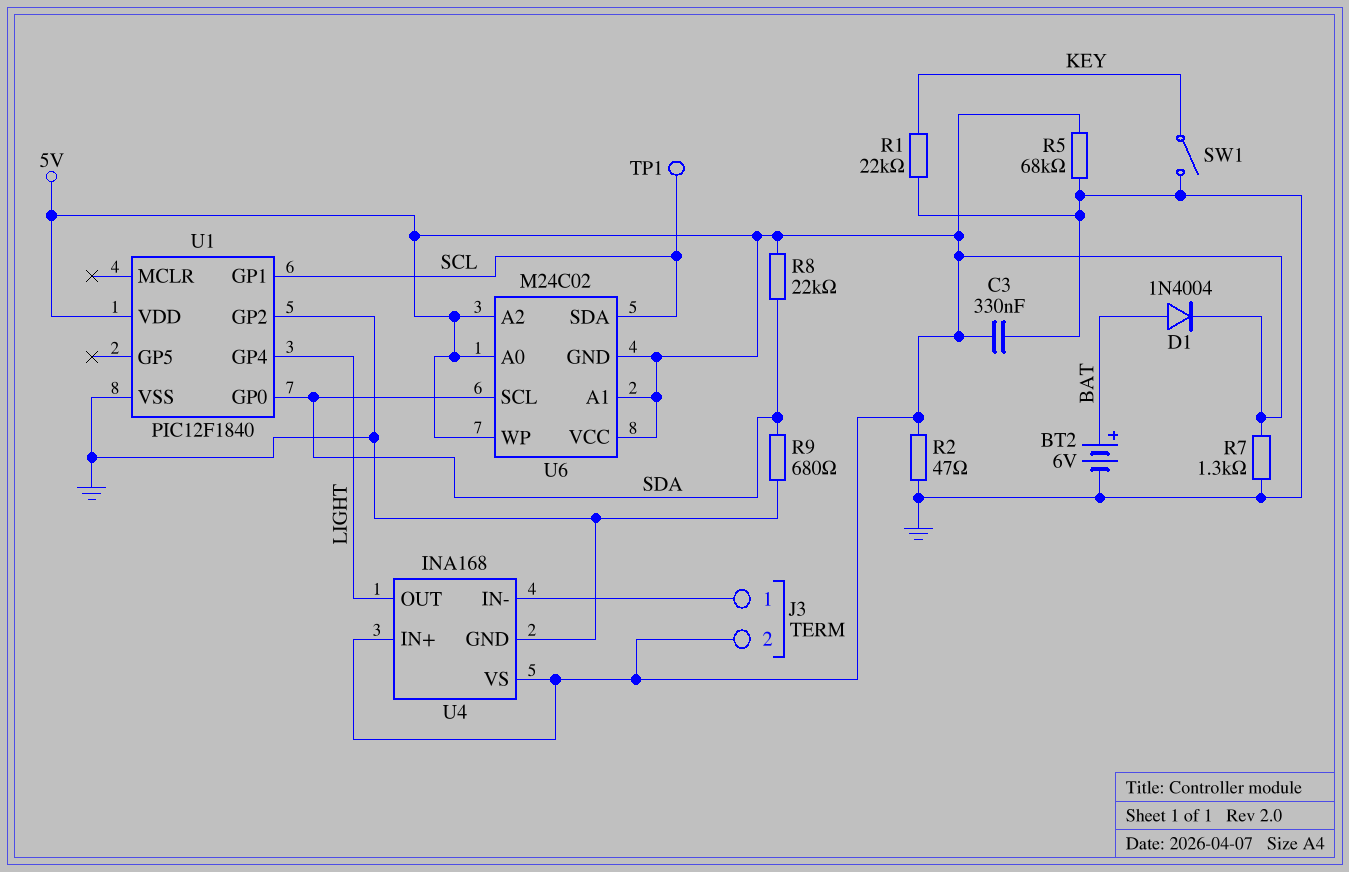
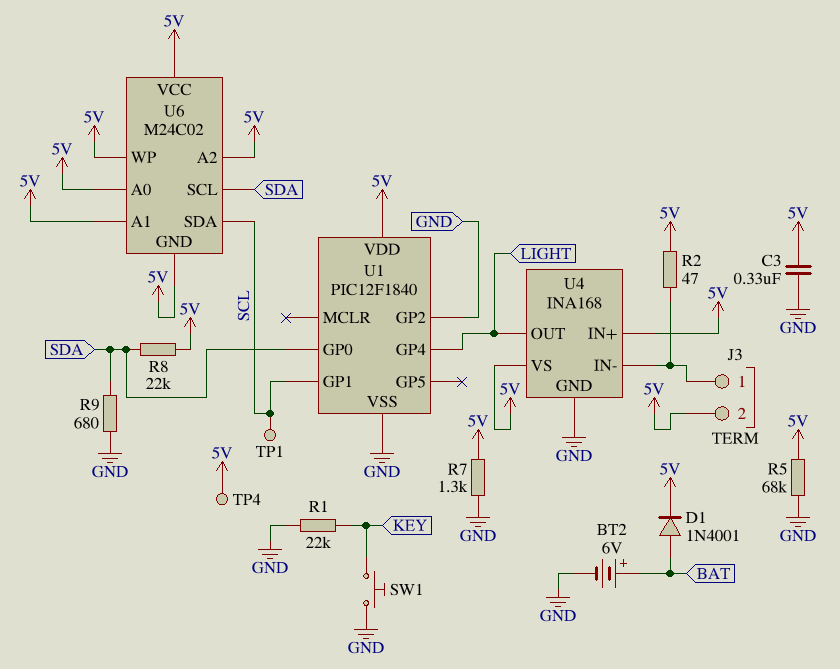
D1: diode 1N4004 (A BAT, K 5V) -> diode 1N4001 (A BAT, K 5V)
R2: 47 (5V, GND) -> 47 (5V, J3/1)
SW1: switch (GND, KEY) -> button (GND, KEY)
TP4: none -> test point (5V)

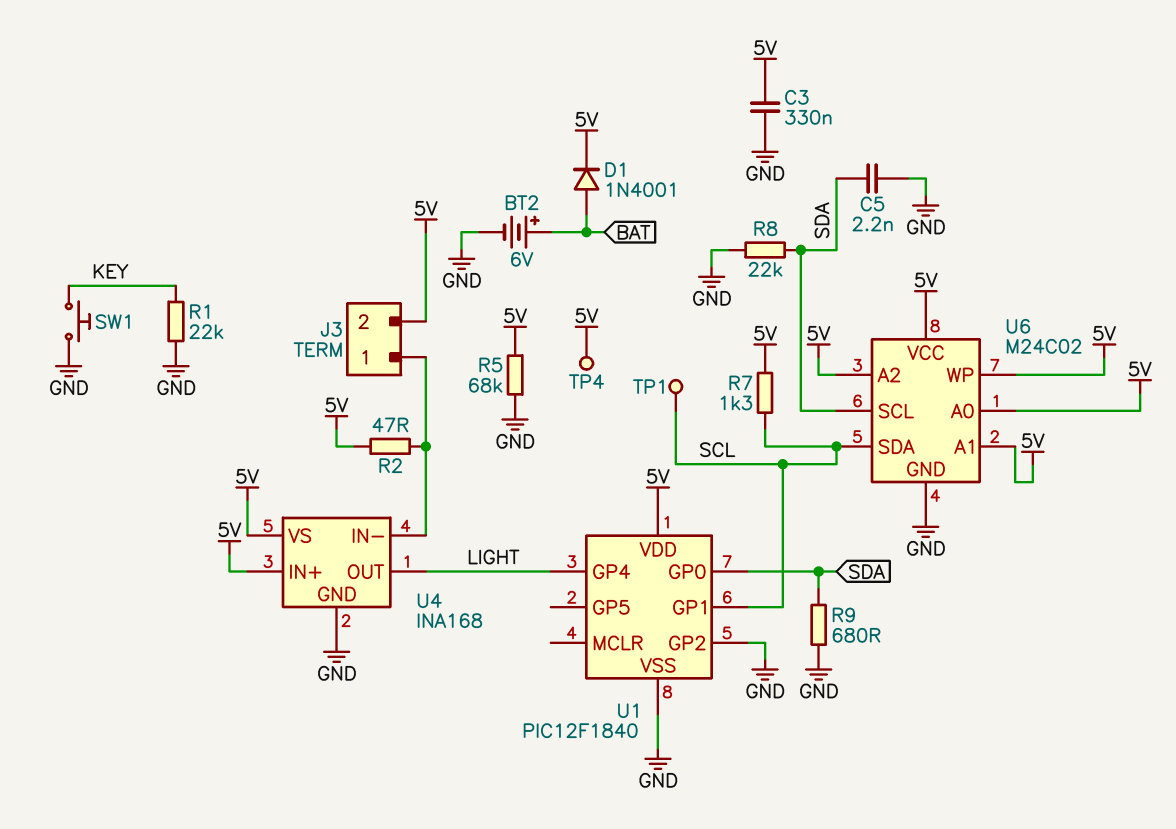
C5: none -> 2.2nF (GND, SDA)
R7: 1.3k (5V, GND) -> 1.3k (5V, SCL)
R8: 22k (5V, SDA) -> 22k (GND, SDA)
U6 pin GND: 5V -> GND

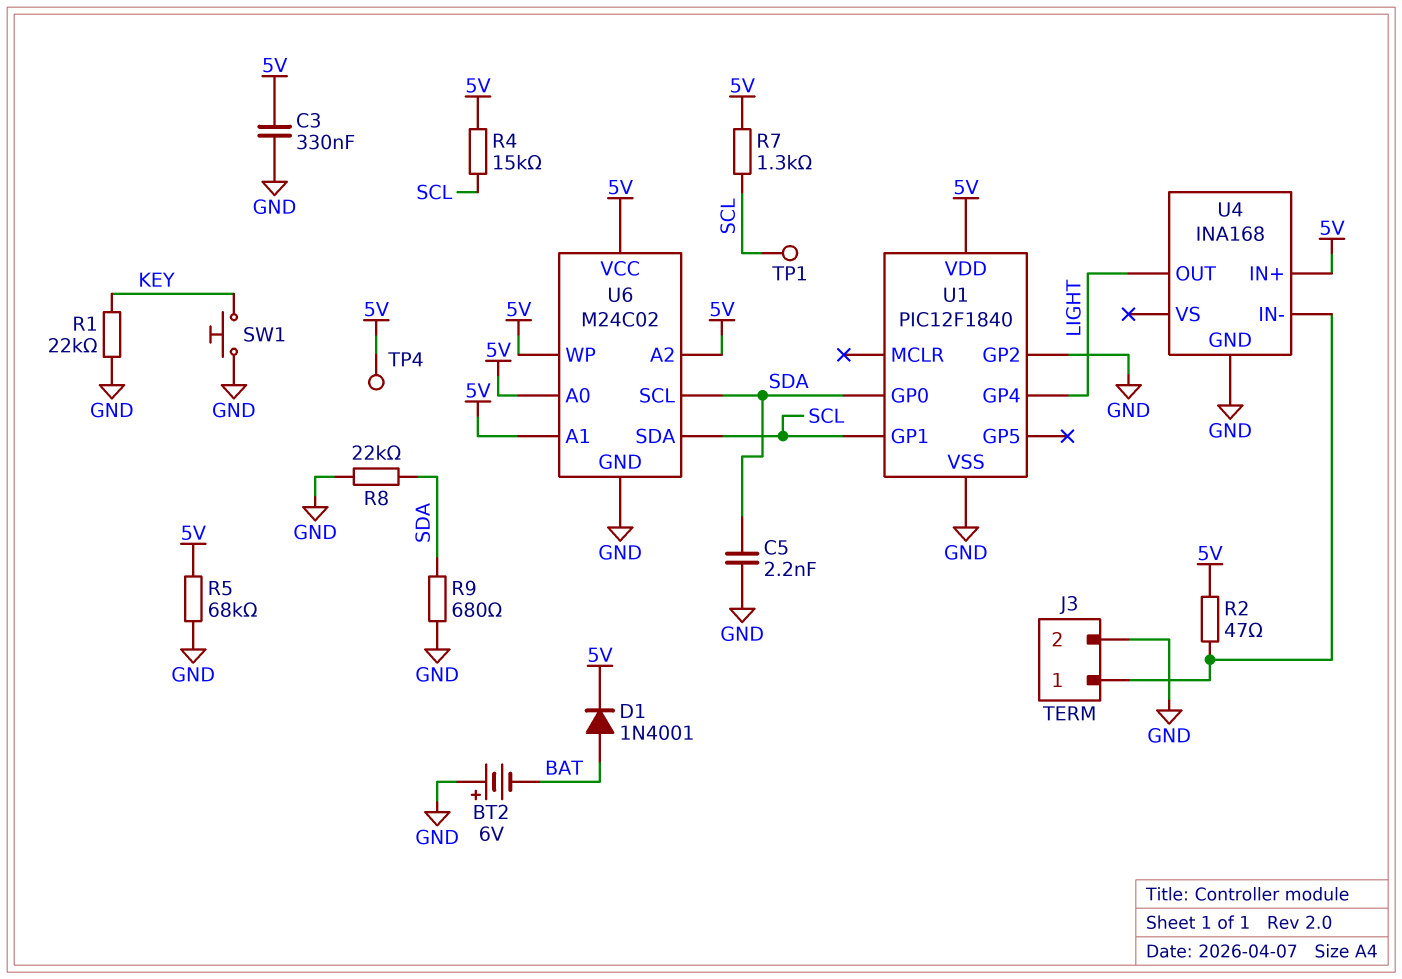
BT2: 6V (plus BAT, minus GND) -> 6V (plus GND, minus BAT)
J3 pin 2: 5V -> GND
R4: none -> 15k (5V, SCL)
U4 pin VS: 5V -> none

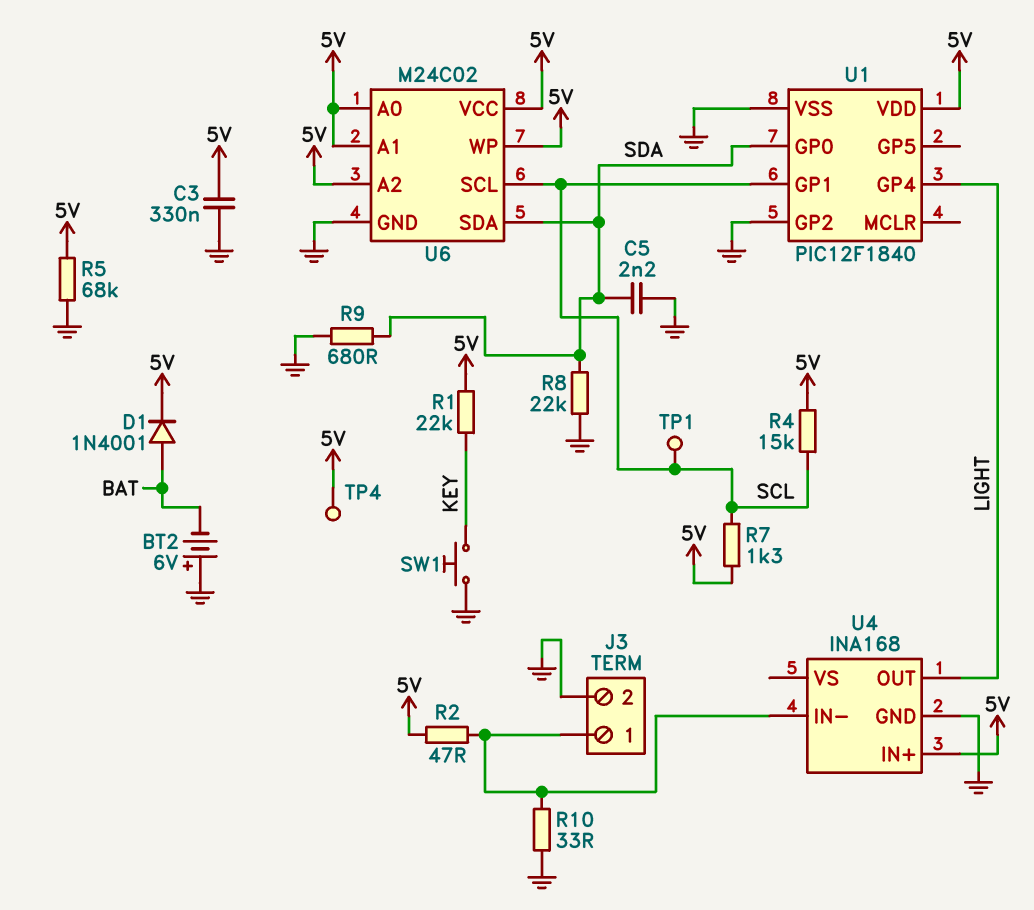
R1: 22k (GND, KEY) -> 22k (5V, KEY)
R10: none -> 33 (GND, J3/1)
U6 pin SCL: SDA -> SCL
U6 pin SDA: SCL -> SDA

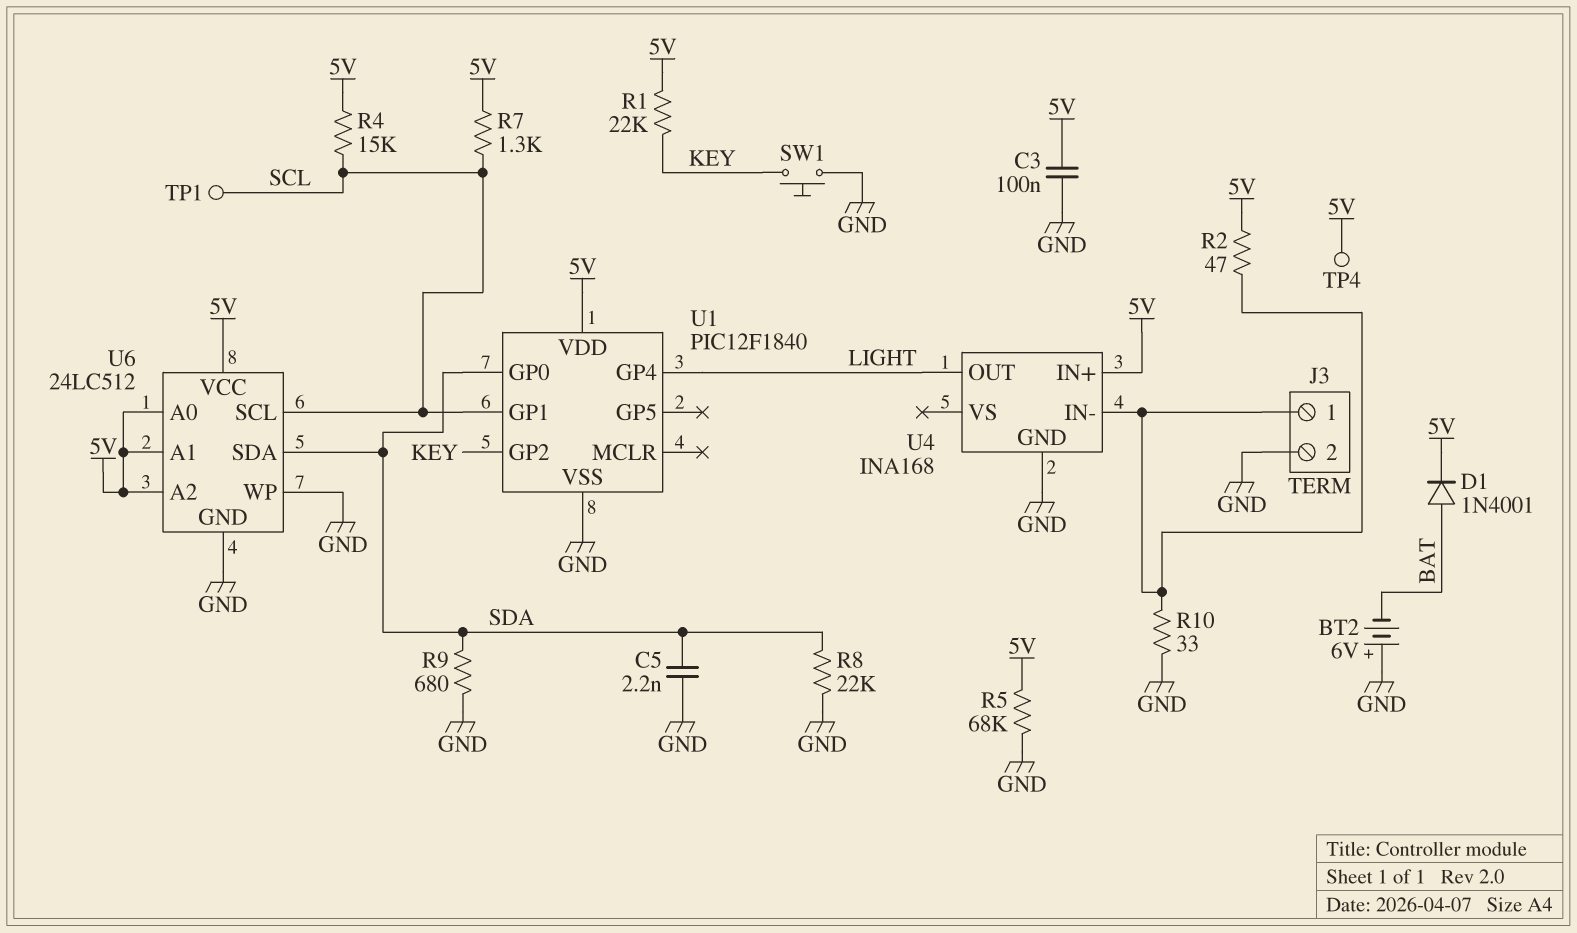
C3: 330nF (5V, GND) -> 100nF (5V, GND)
U1 pin GP2: GND -> KEY
U6: M24C02 -> 24LC512
U6 pin WP: 5V -> GND

